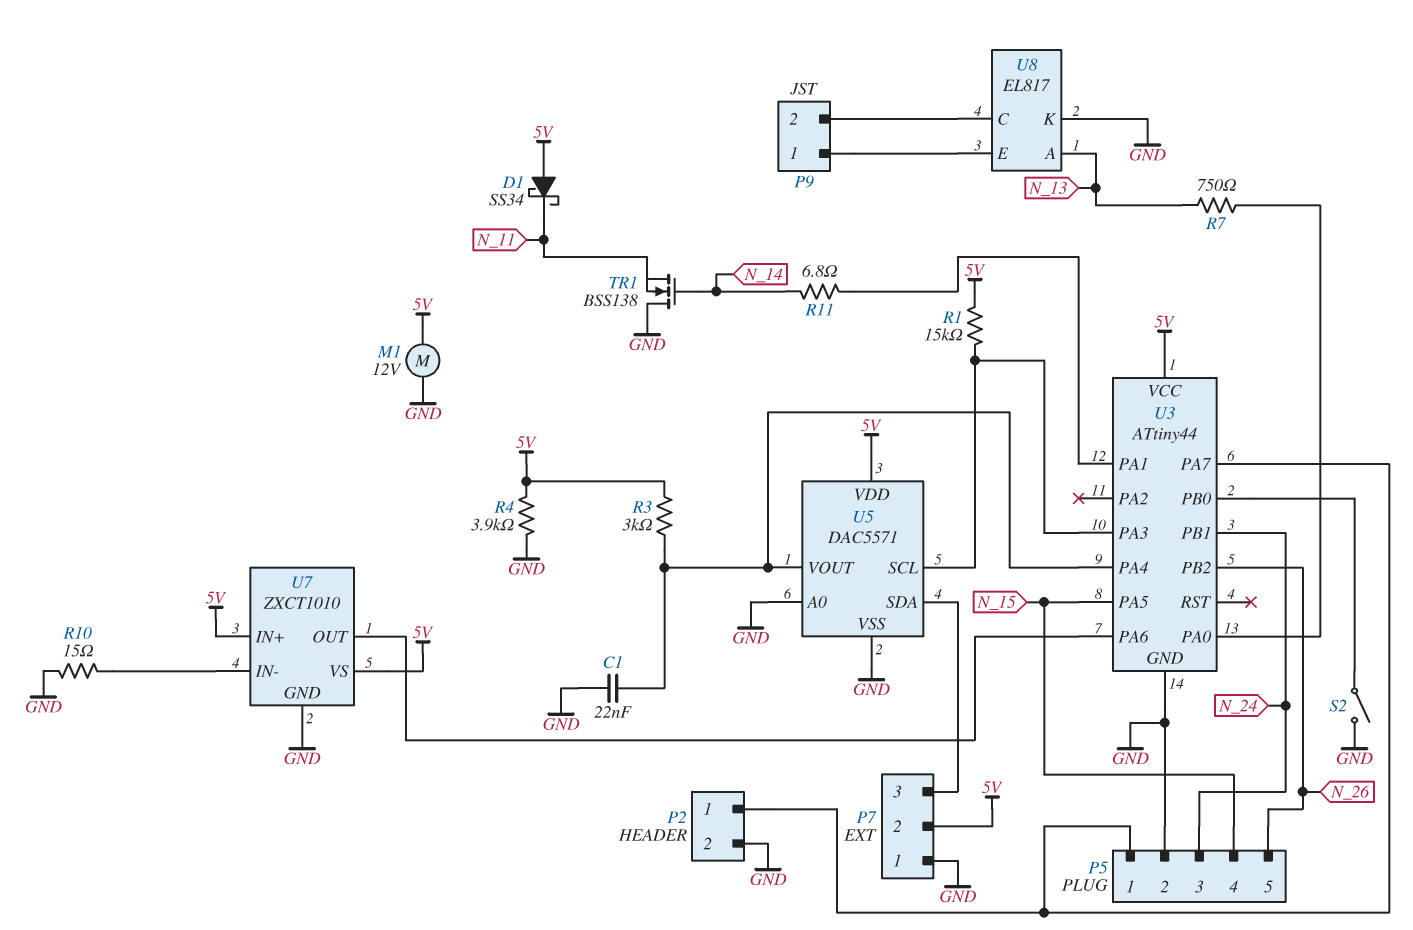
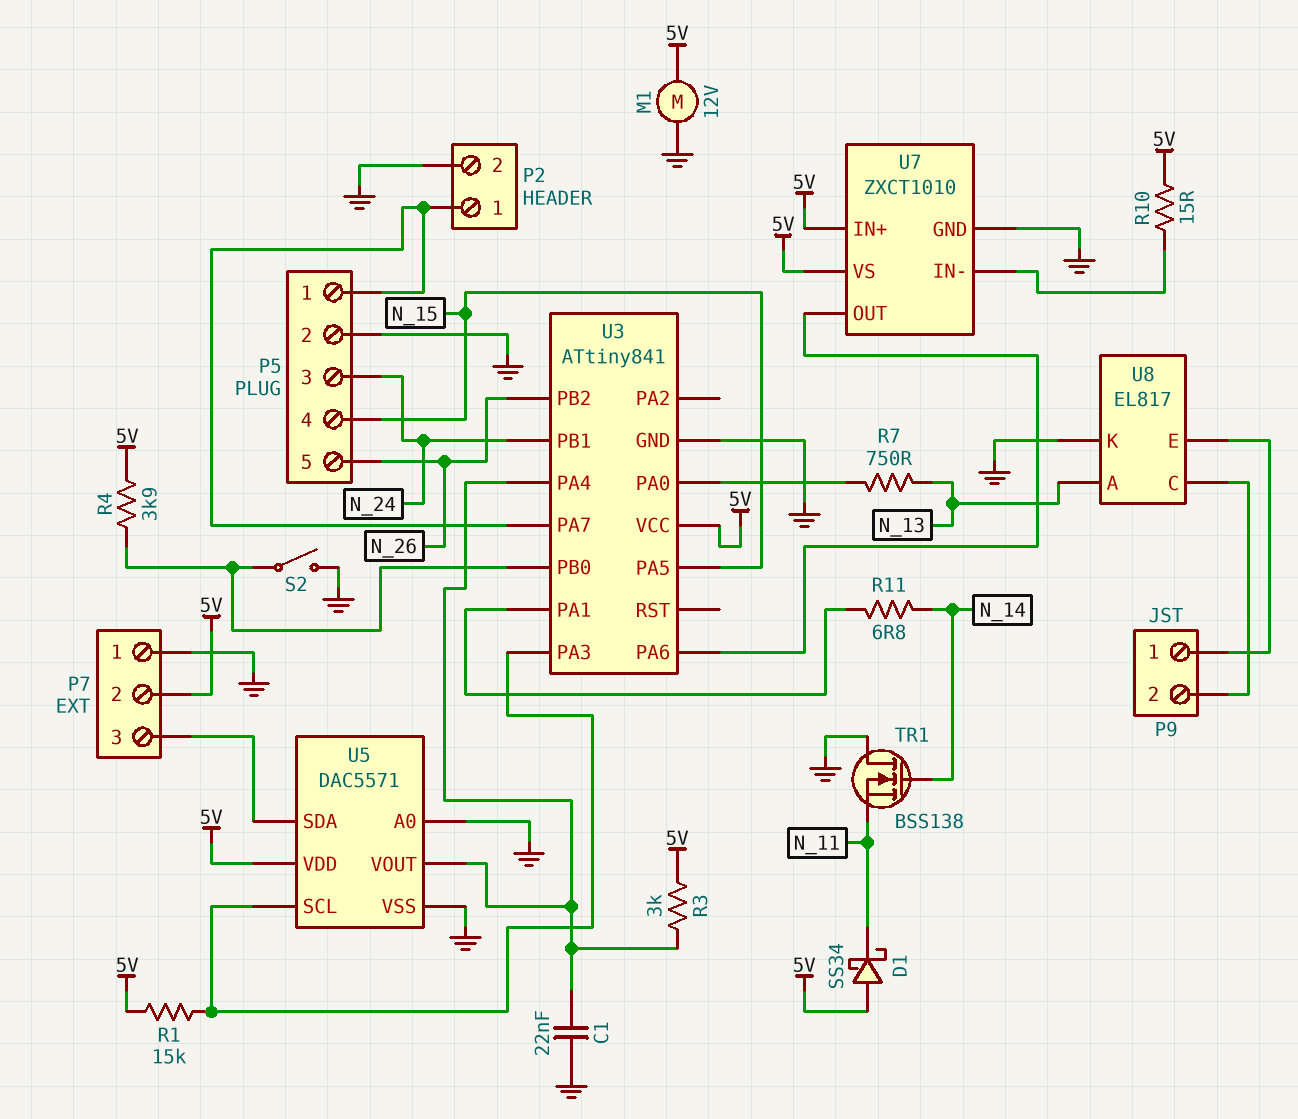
R4: 3.9k (5V, GND) -> 3.9k (5V, U3/PB0)
R10: 15 (GND, U7/IN-) -> 15 (5V, U7/IN-)
U3: ATtiny44 -> ATtiny841

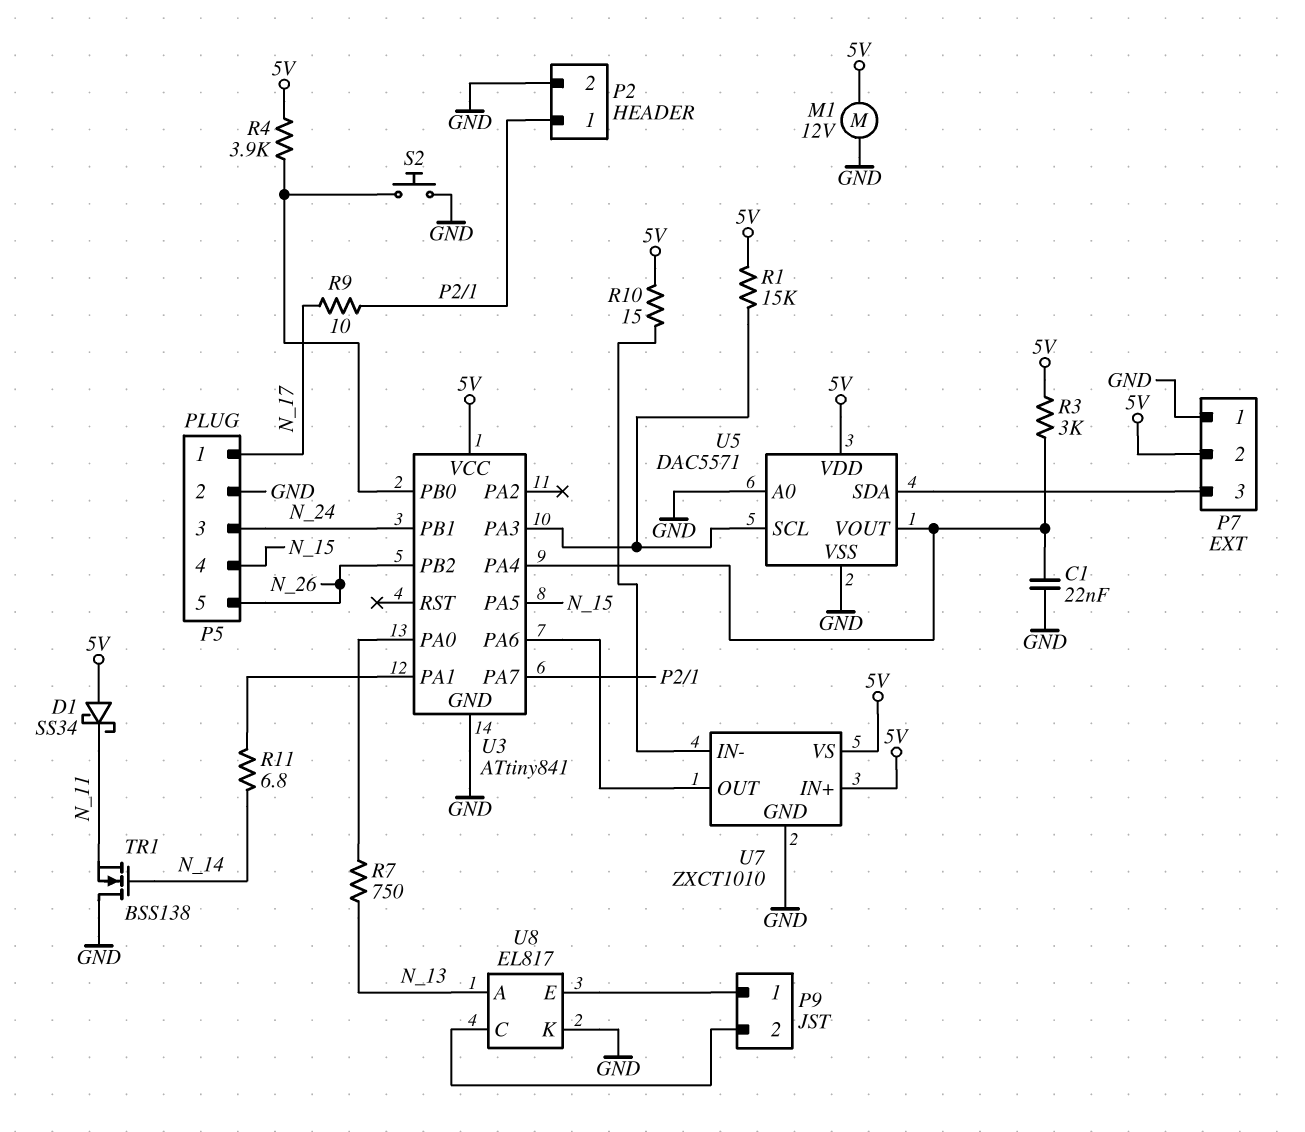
P5 pin 1: P2/1 -> N_17
R9: none -> 10 (N_17, P2/1)
S2: switch (GND, U3/PB0) -> button (GND, U3/PB0)

